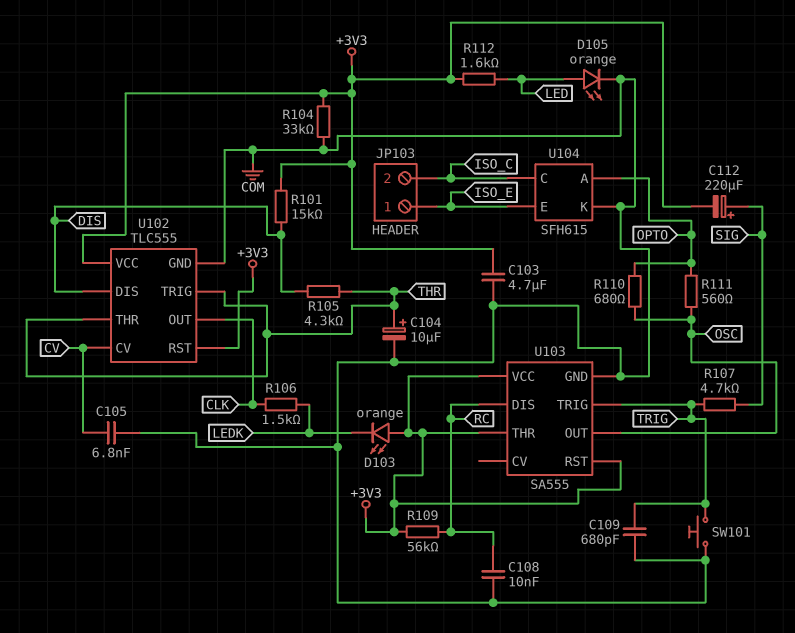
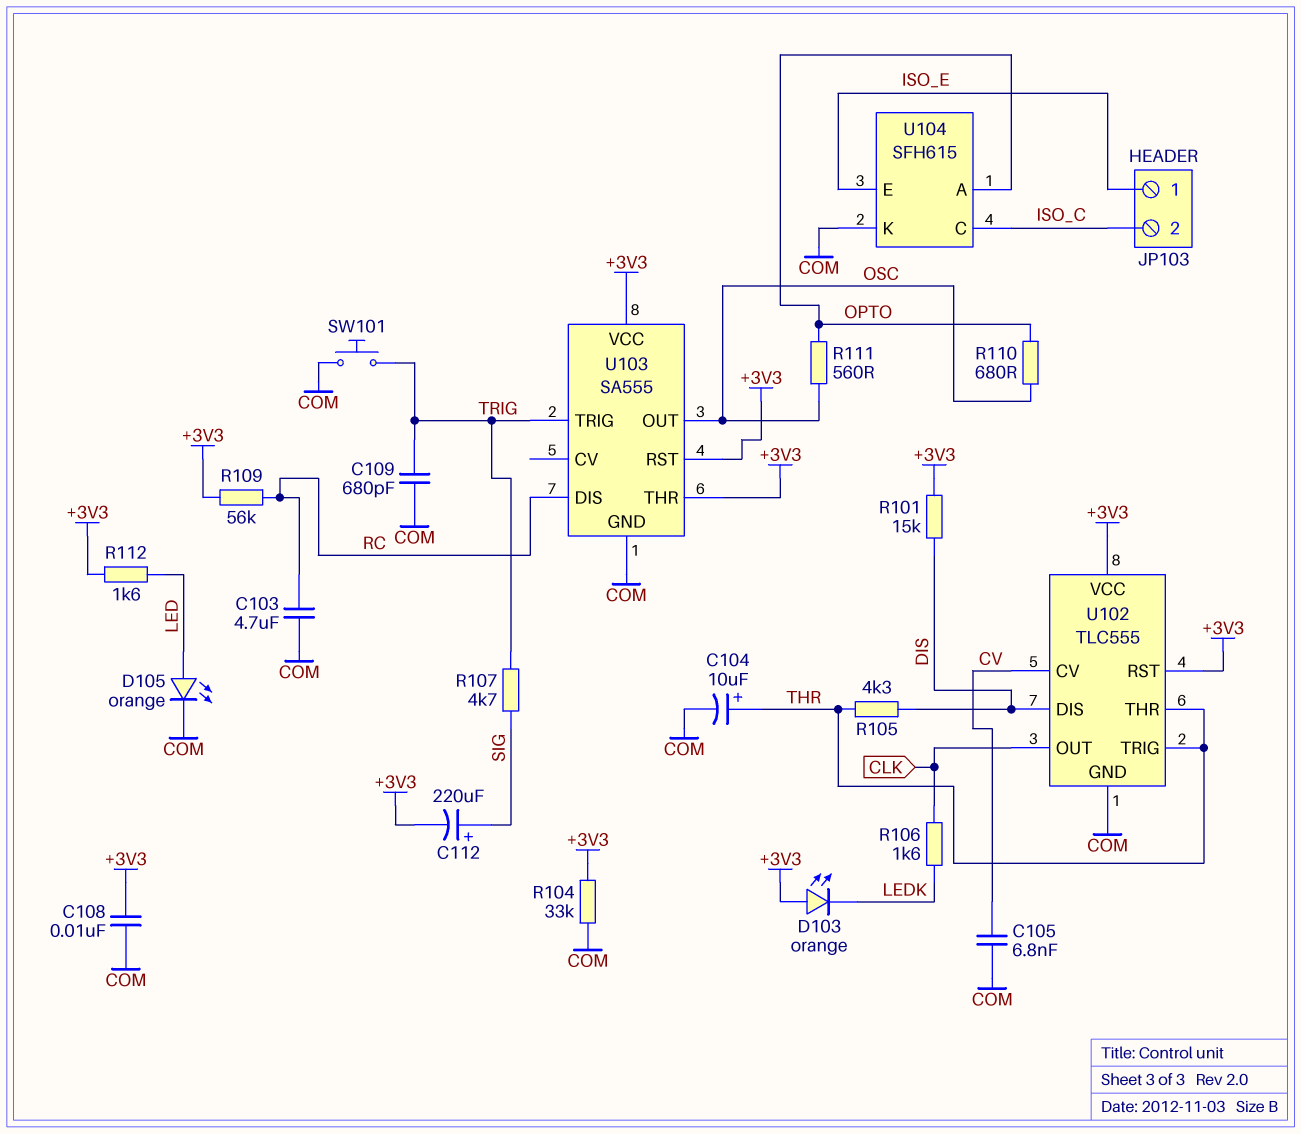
C103: 4.7uF (+3V3, COM) -> 4.7uF (COM, RC)
C108: 10nF (COM, RC) -> 10nF (+3V3, COM)
R106: 1.5k (CLK, LEDK) -> 1.6k (CLK, LEDK)

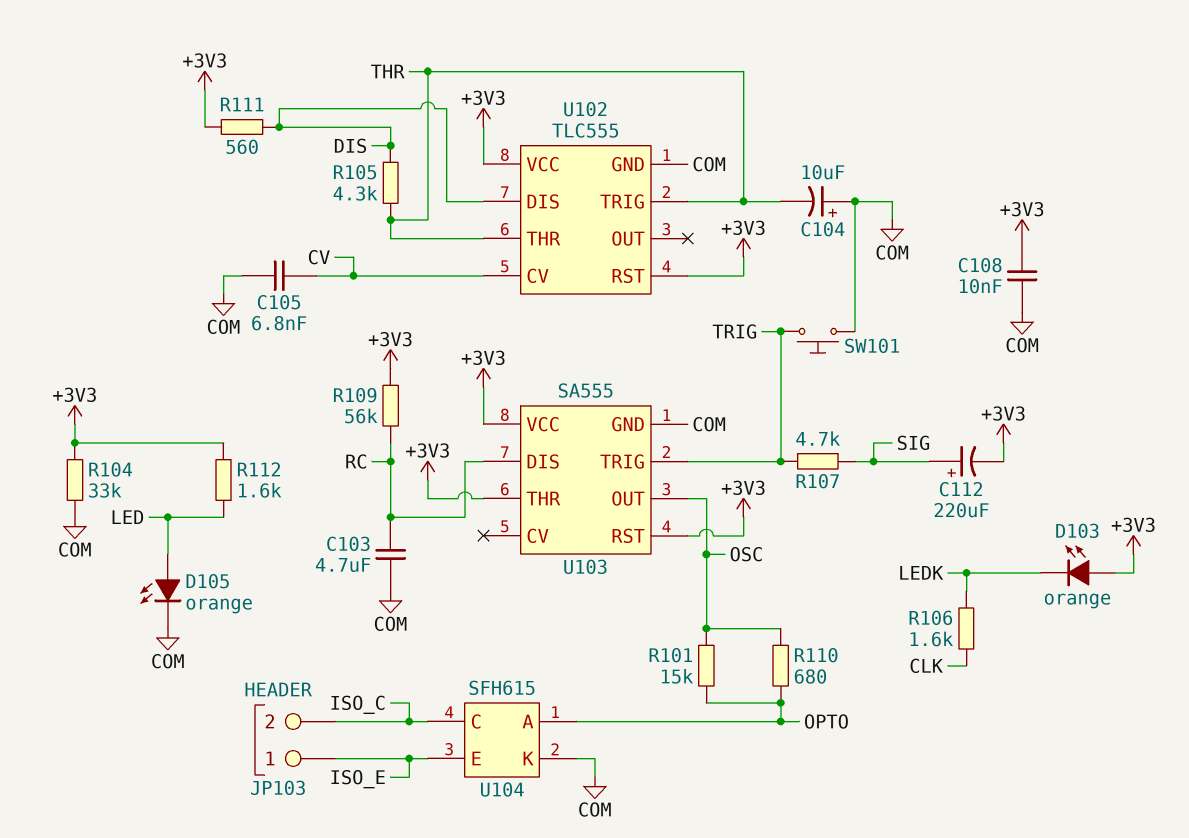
C104: 10uF (plus THR, minus COM) -> 10uF (plus COM, minus THR)
C109: 680pF (COM, TRIG) -> none
R101: 15k (+3V3, DIS) -> 15k (OPTO, OSC)
R111: 560 (OPTO, OSC) -> 560 (+3V3, DIS)
U102 pin OUT: CLK -> none

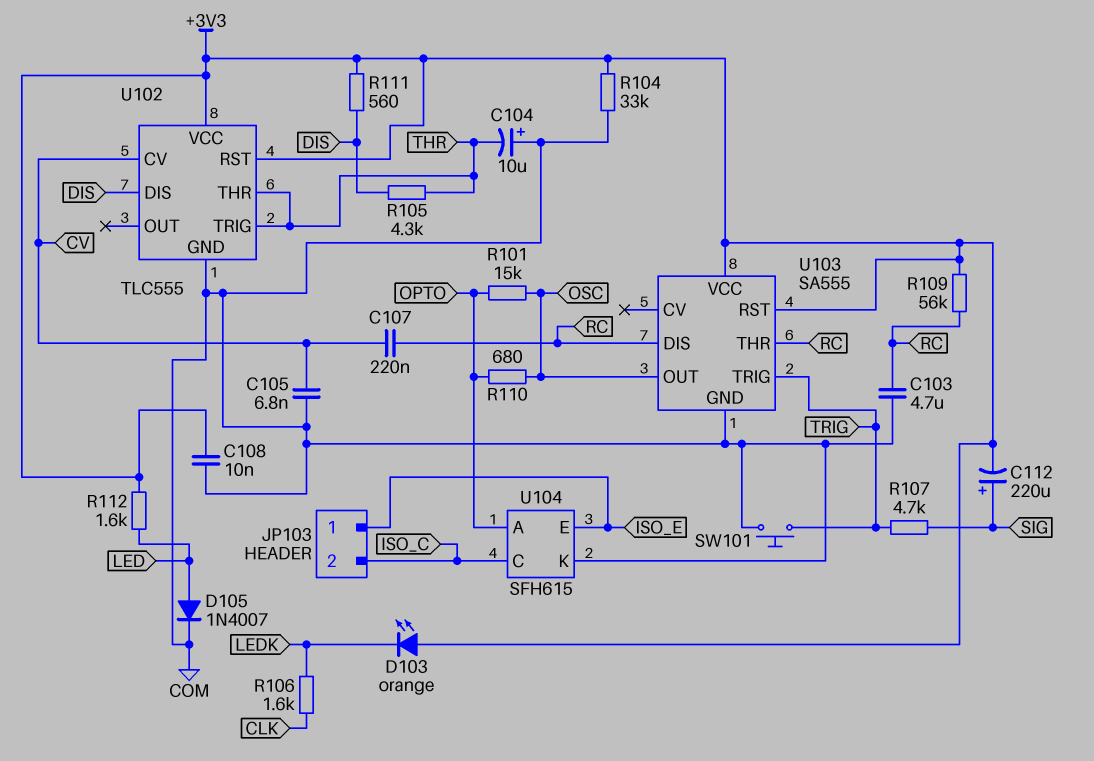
C107: none -> 220nF (CV, RC)
D105: LED orange (A LED, K COM) -> diode 1N4007 (A LED, K COM)
U103 pin THR: +3V3 -> RC

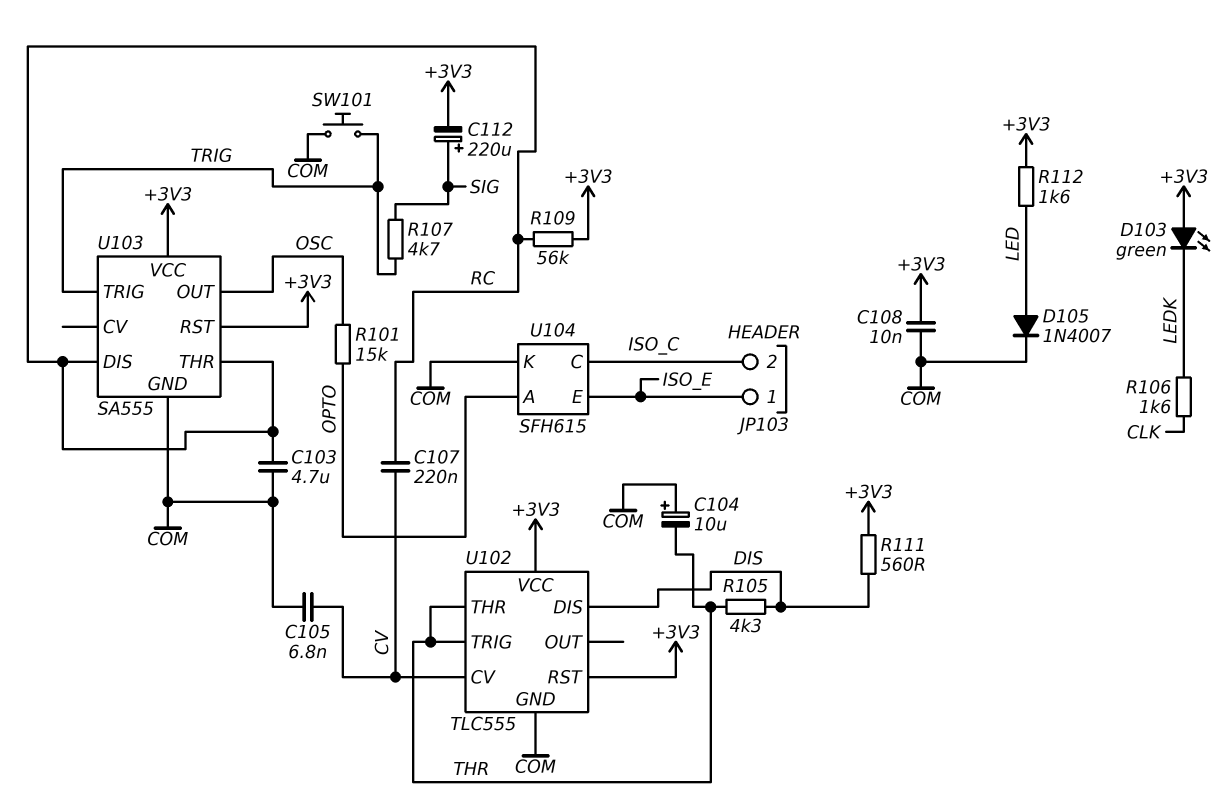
D103: LED orange (A +3V3, K LEDK) -> LED green (A +3V3, K LEDK)
R104: 33k (+3V3, COM) -> none
R110: 680 (OPTO, OSC) -> none

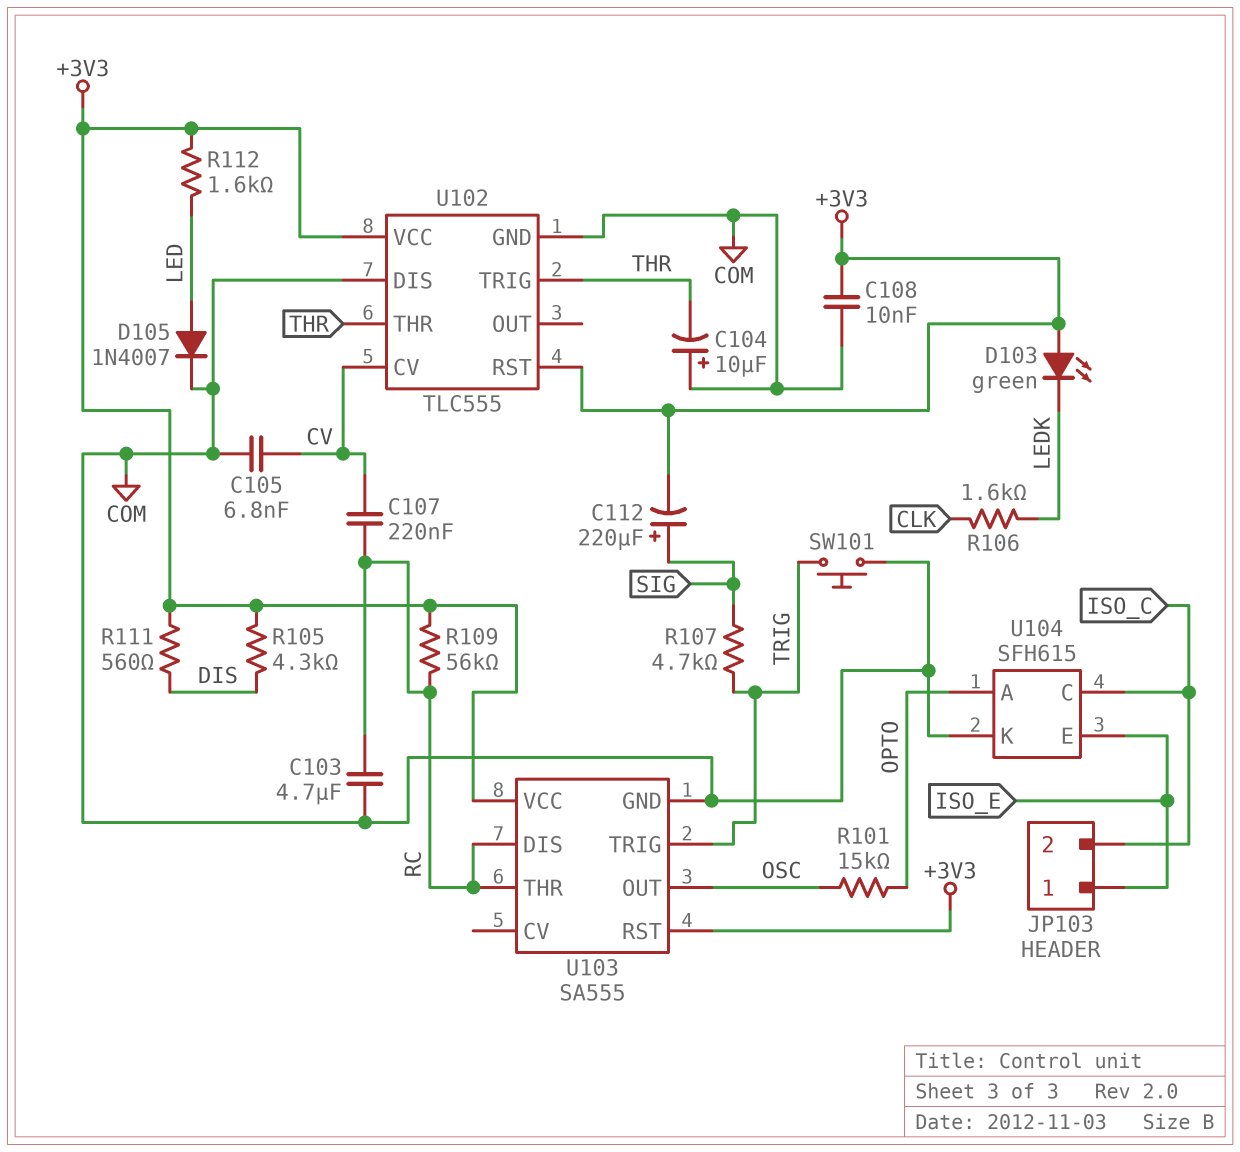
R105: 4.3k (DIS, THR) -> 4.3k (+3V3, DIS)
U102 pin DIS: DIS -> COM

